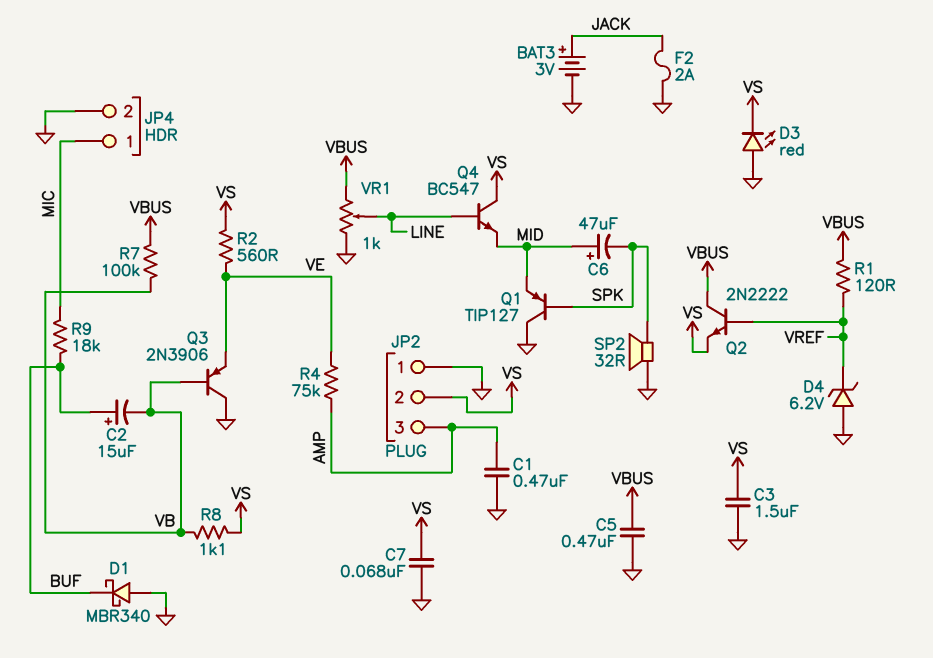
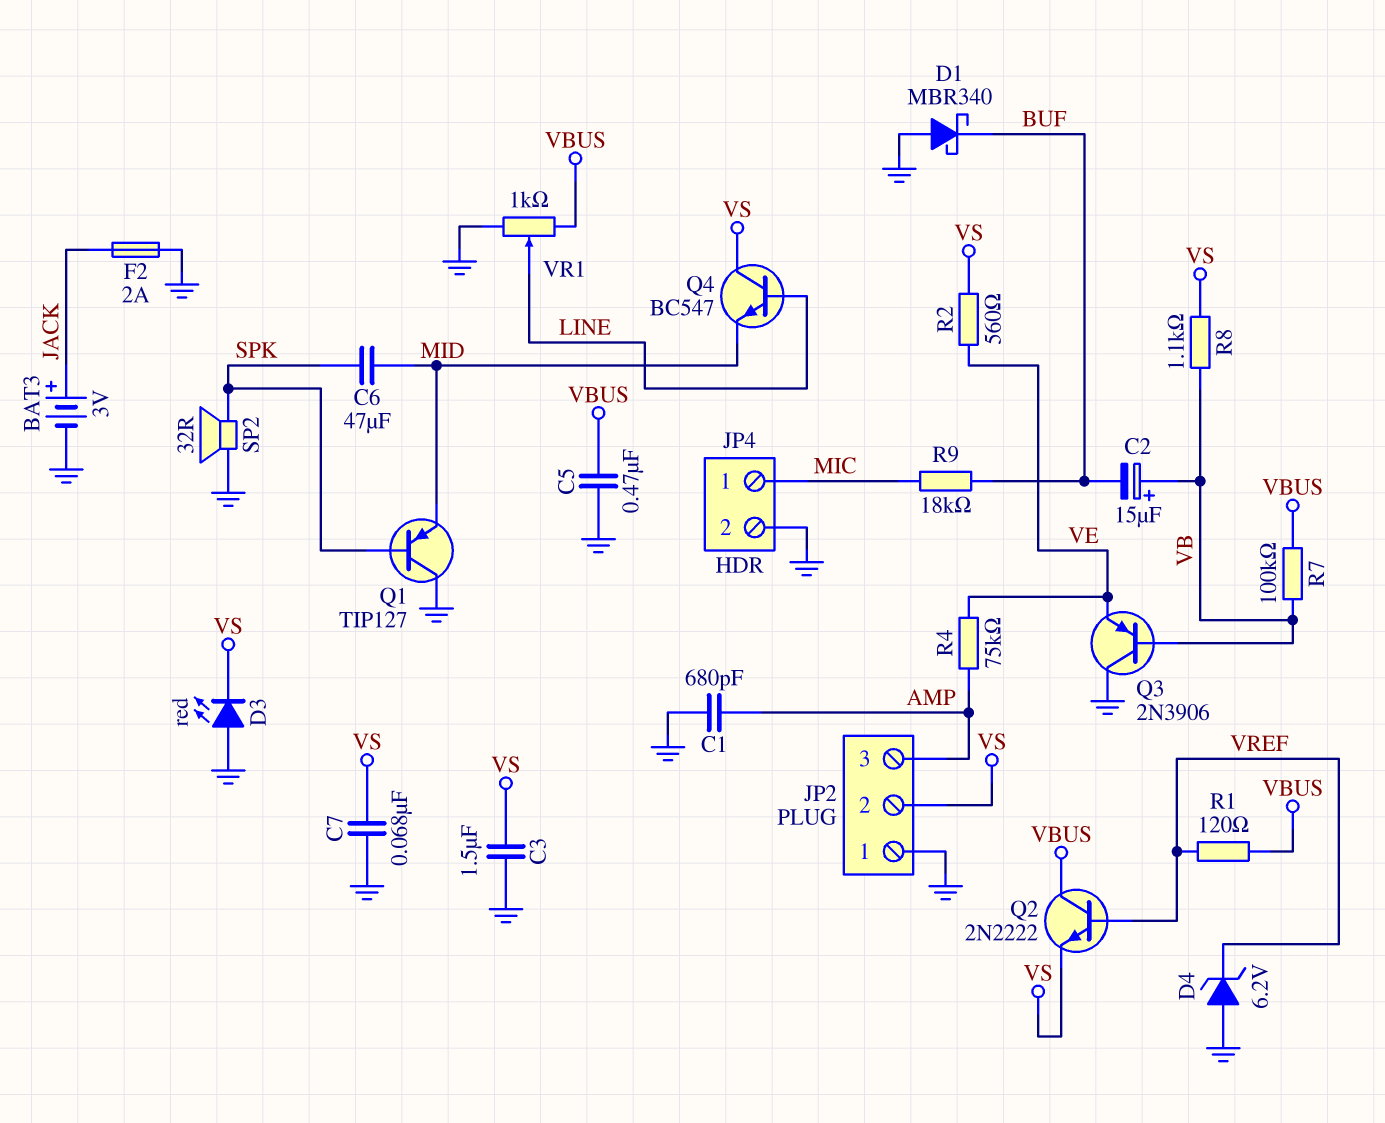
C1: 470nF (AMP, GND) -> 680pF (AMP, GND)
C2: 15uF (plus BUF, minus VB) -> 15uF (plus VB, minus BUF)
C6: 47uF (plus MID, minus SPK) -> 47uF (MID, SPK)

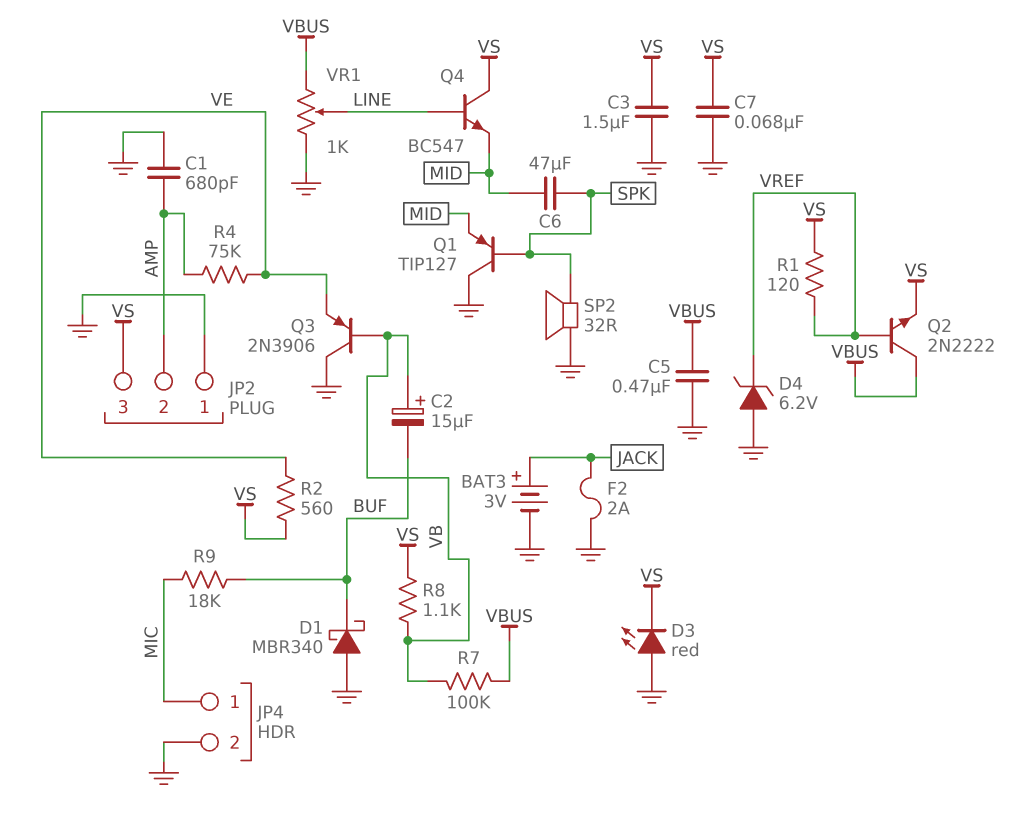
JP2 pin 2: VS -> AMP
JP2 pin 3: AMP -> VS
R1: 120 (VBUS, VREF) -> 120 (VREF, VS)

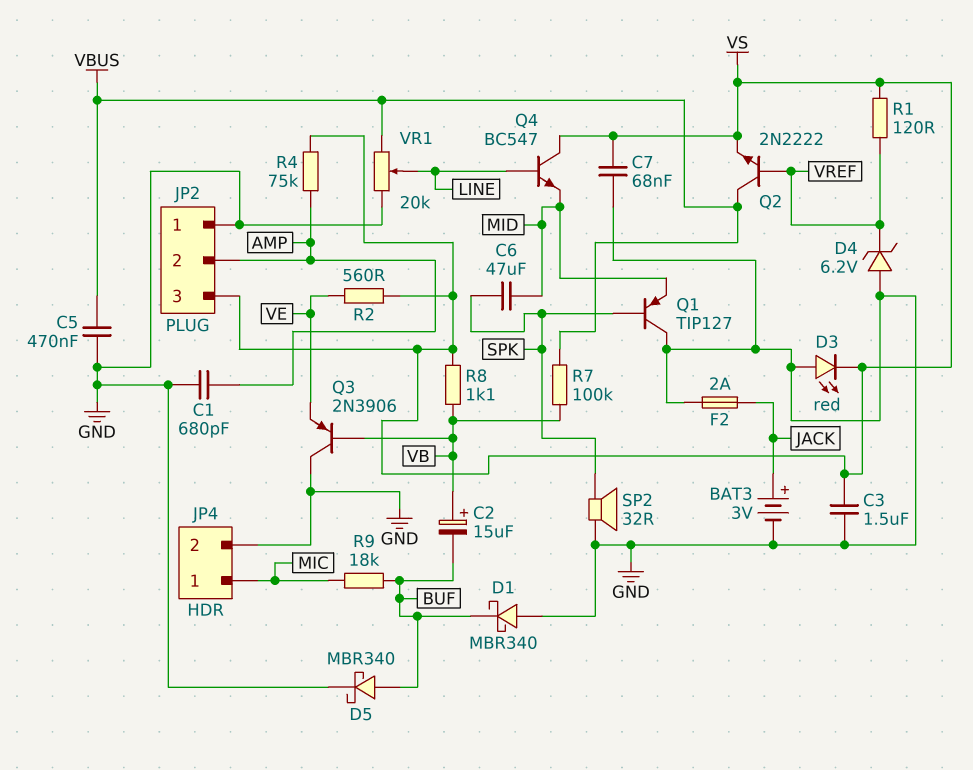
D5: none -> schottky MBR340 (A BUF, K GND)
R4: 75k (AMP, VE) -> 75k (AMP, VS)
VR1: 1k (GND, VBUS, wiper LINE) -> 20k (GND, VBUS, wiper LINE)

